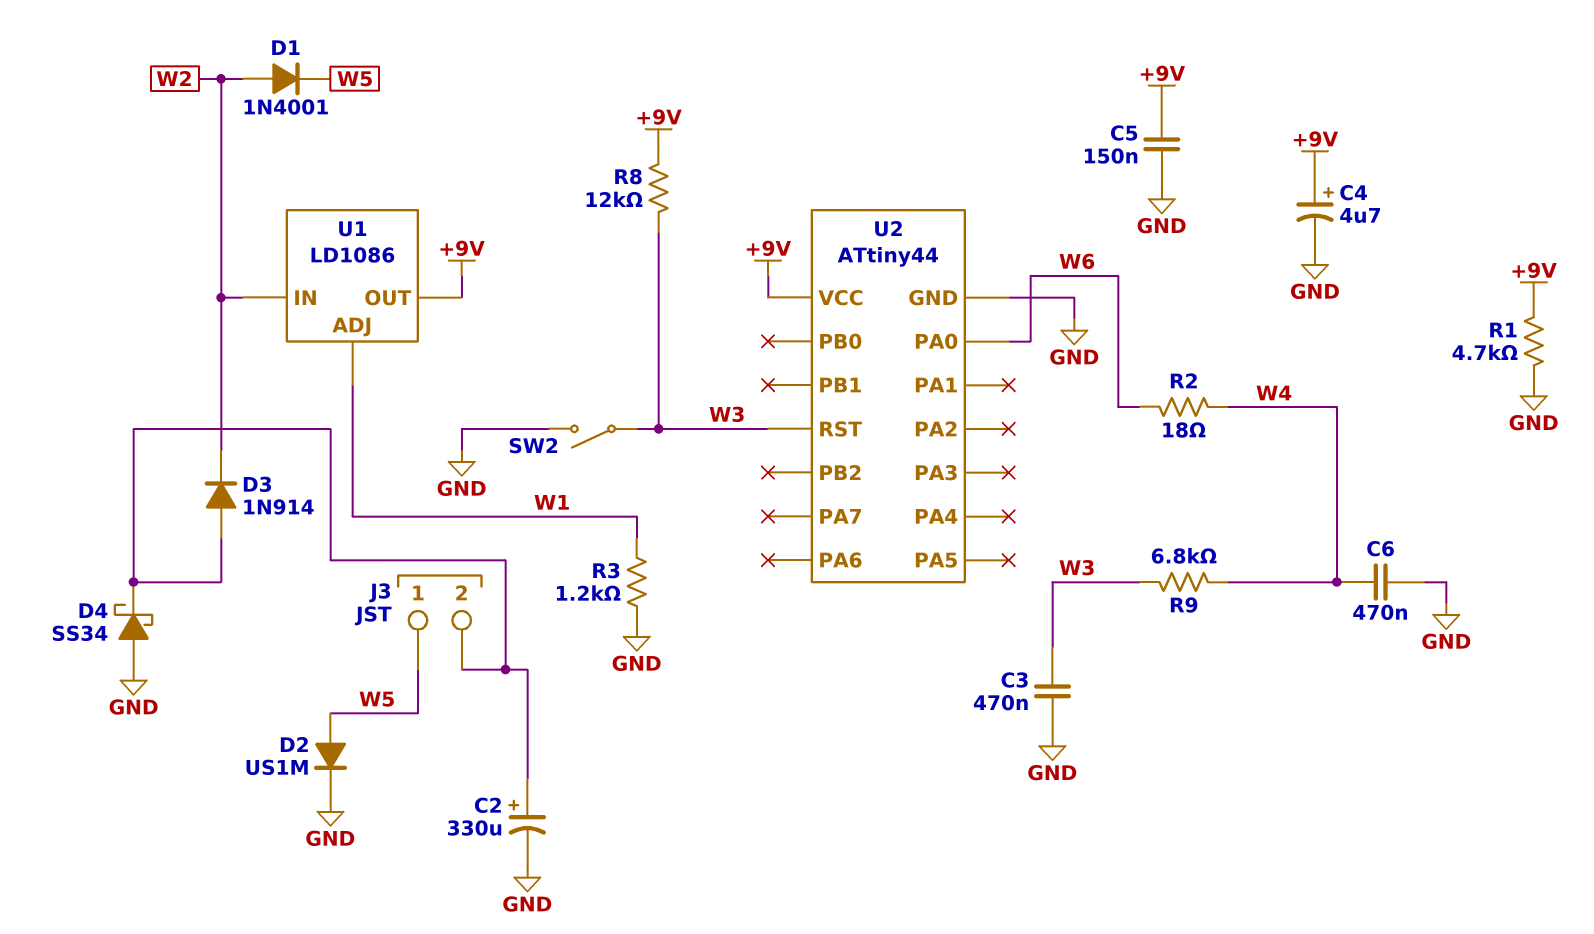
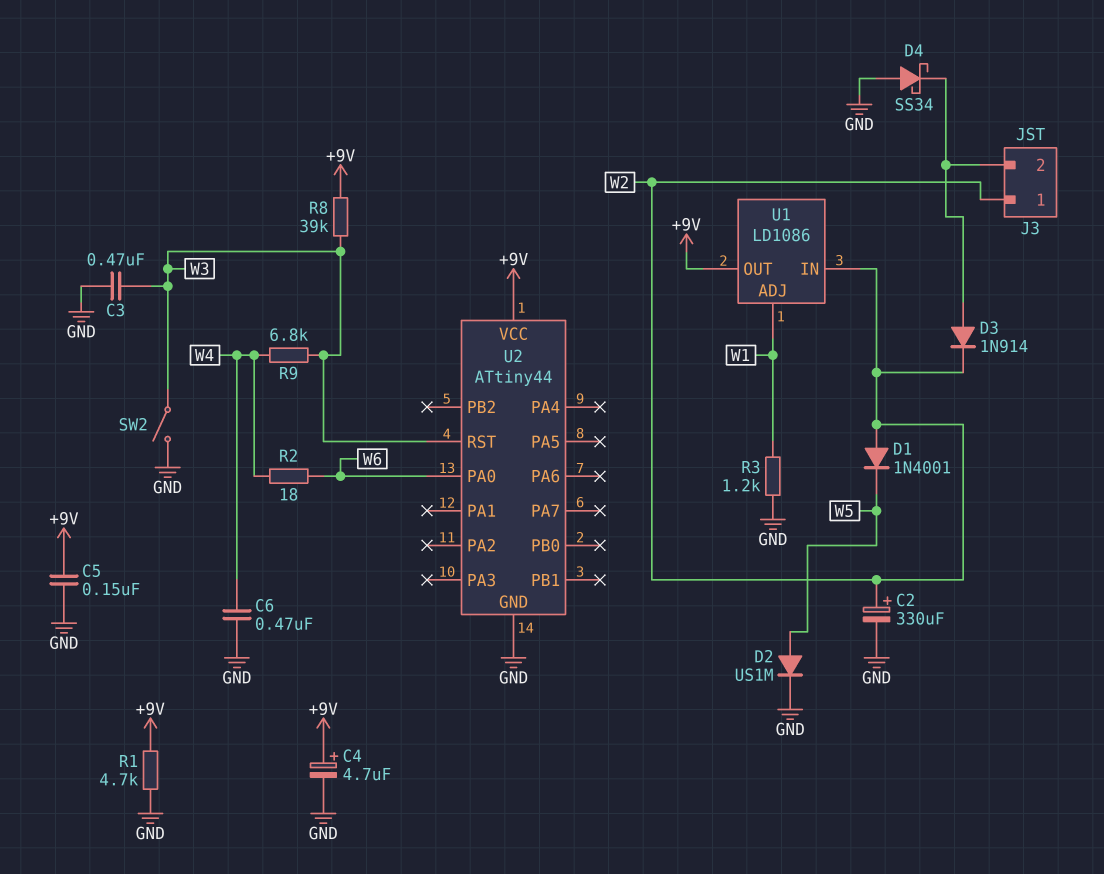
C2: 330uF (plus J3/2, minus GND) -> 330uF (plus W2, minus GND)
J3 pin 1: W5 -> W2
R8: 12k (+9V, W3) -> 39k (+9V, W3)

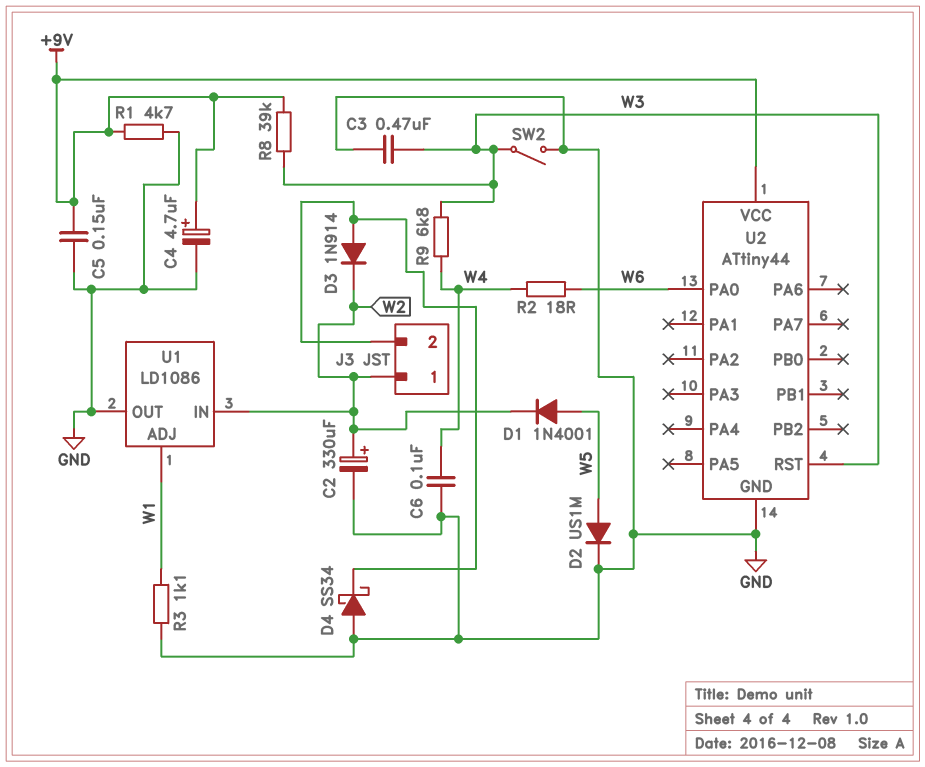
C6: 470nF (GND, W4) -> 100nF (GND, W4)
D1: diode 1N4001 (A W2, K W5) -> diode 1N4001 (A W5, K W2)
R3: 1.2k (GND, W1) -> 1.1k (GND, W1)
U1 pin OUT: +9V -> GND

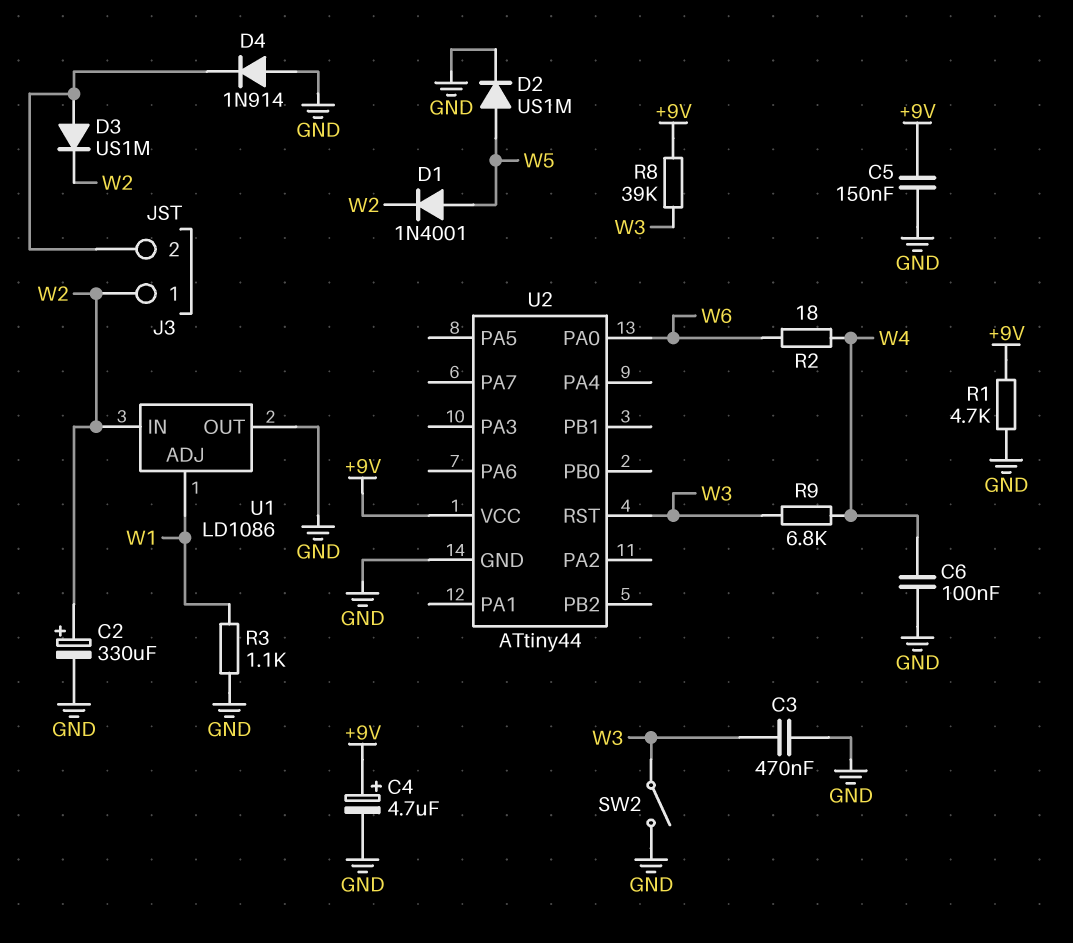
D3: diode 1N914 (A J3/2, K W2) -> diode US1M (A J3/2, K W2)
D4: schottky SS34 (A GND, K J3/2) -> diode 1N914 (A GND, K J3/2)

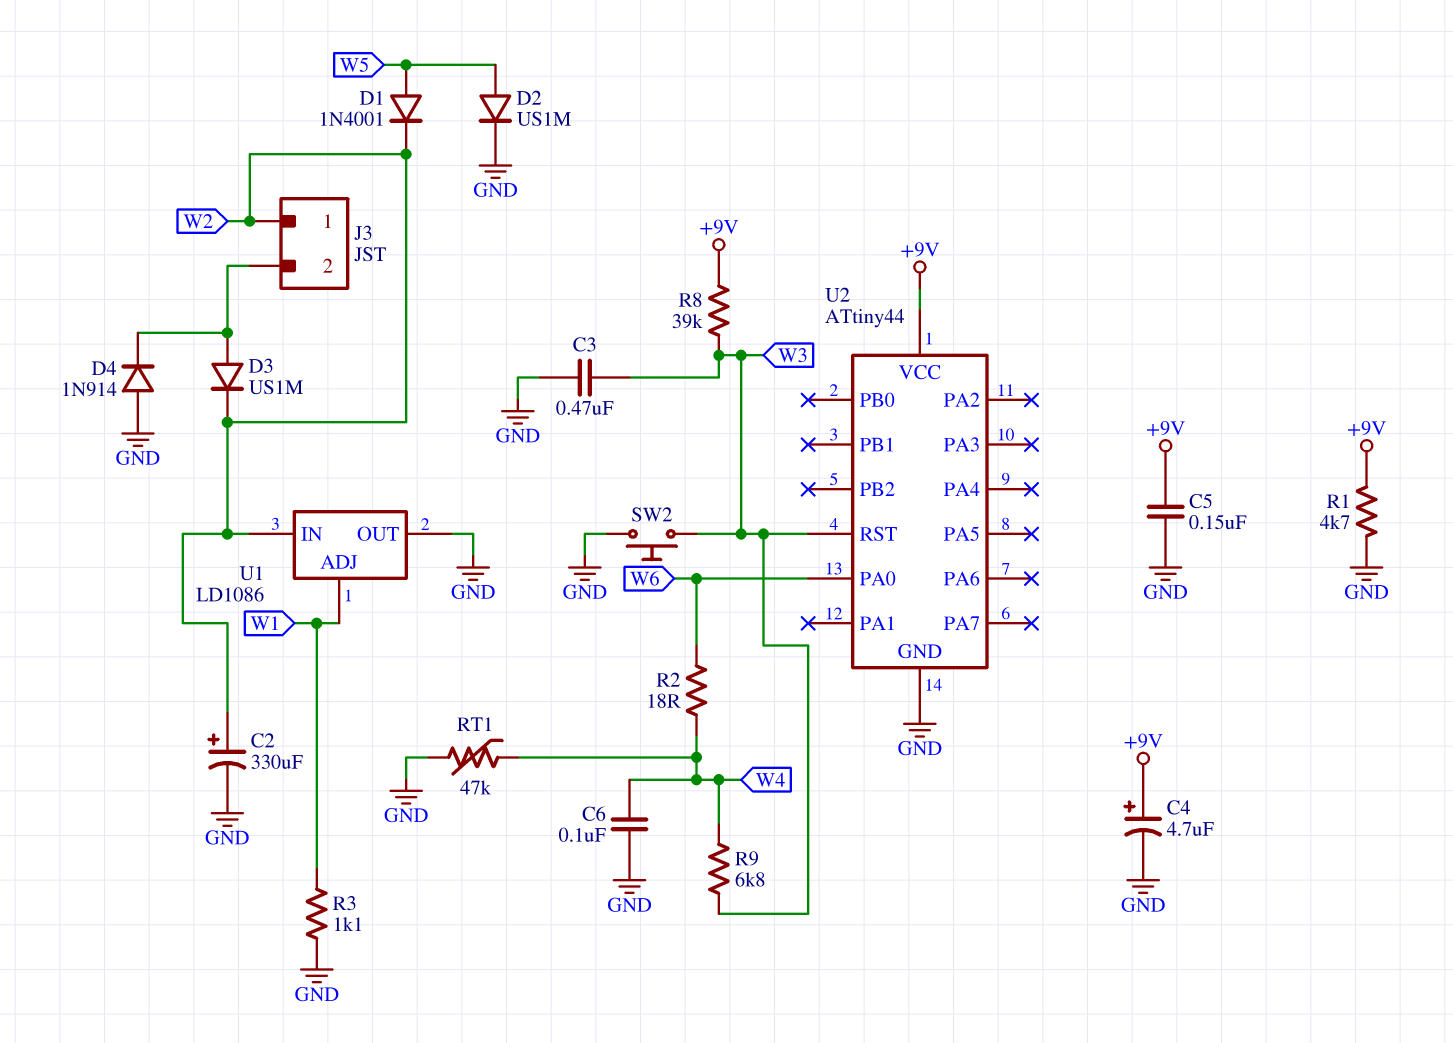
RT1: none -> 47k (GND, W4)
SW2: switch (GND, W3) -> button (GND, W3)

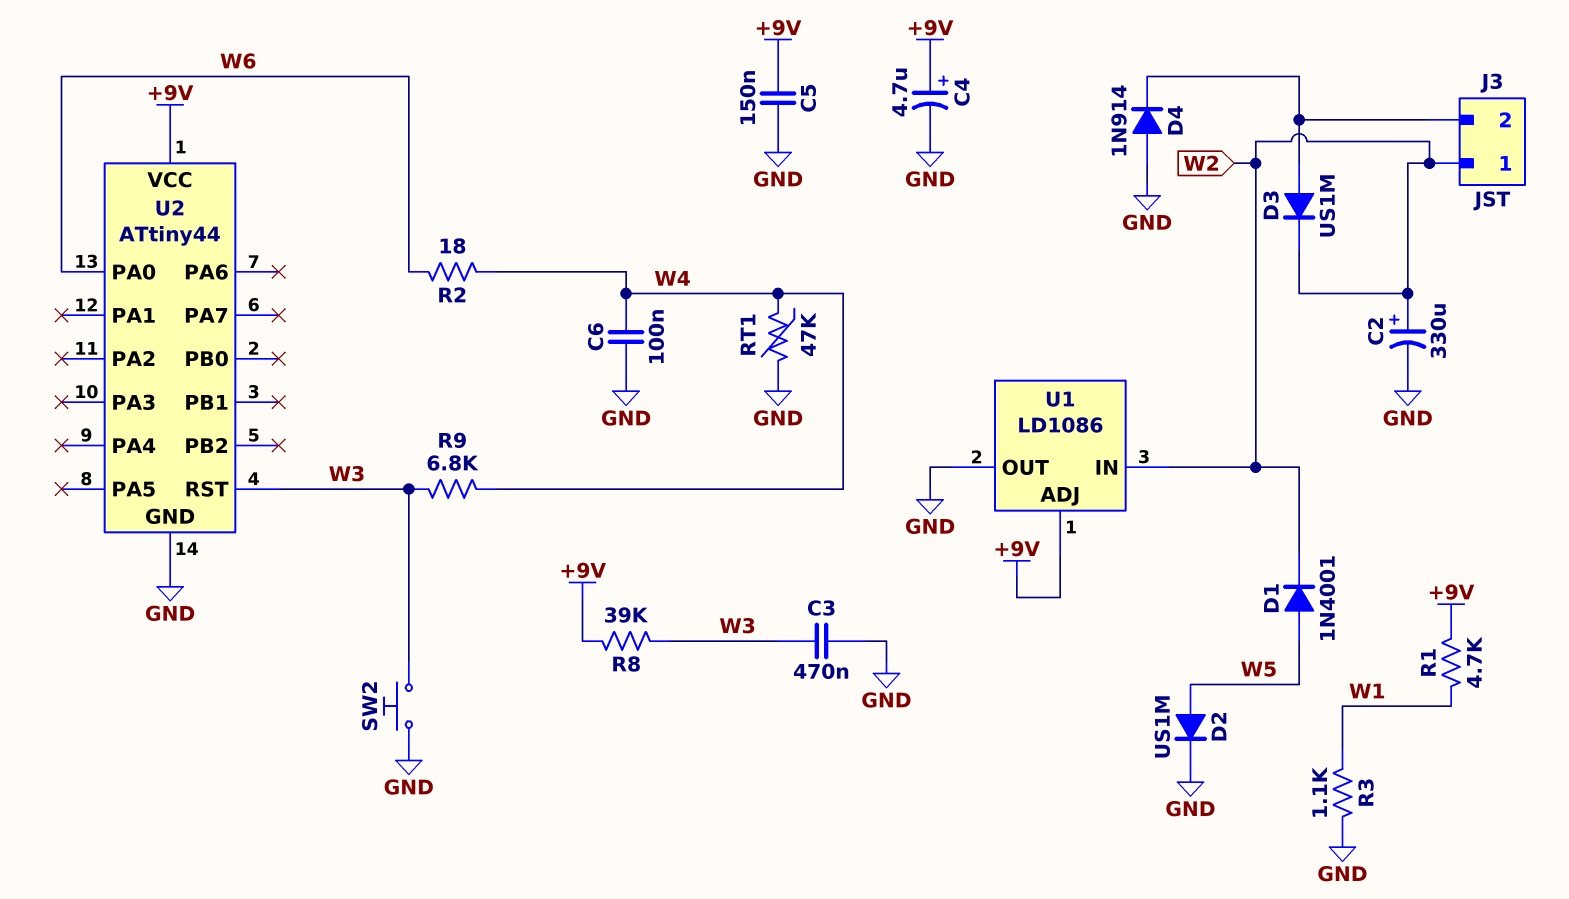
R1: 4.7k (+9V, GND) -> 4.7k (+9V, W1)
U1 pin ADJ: W1 -> +9V

